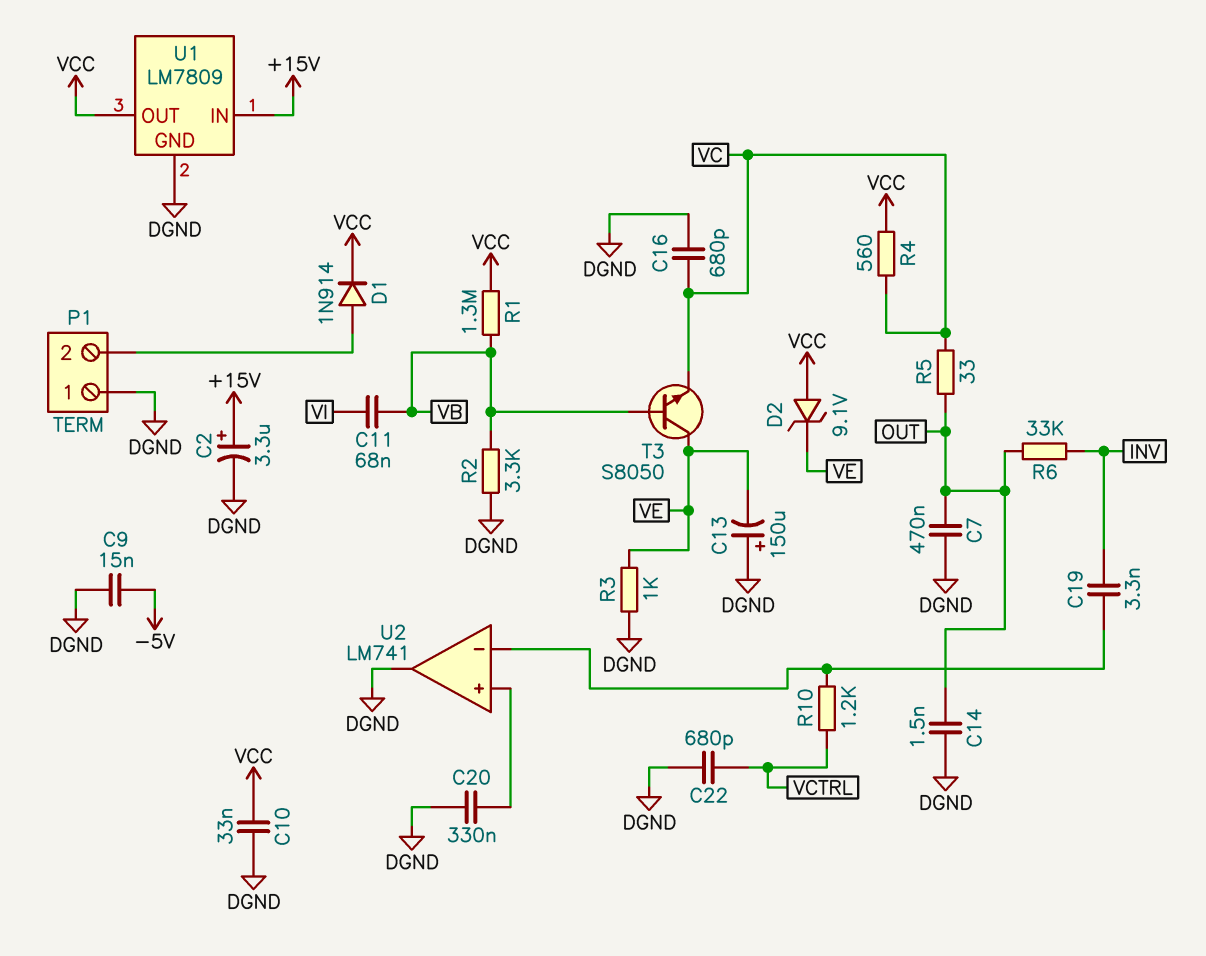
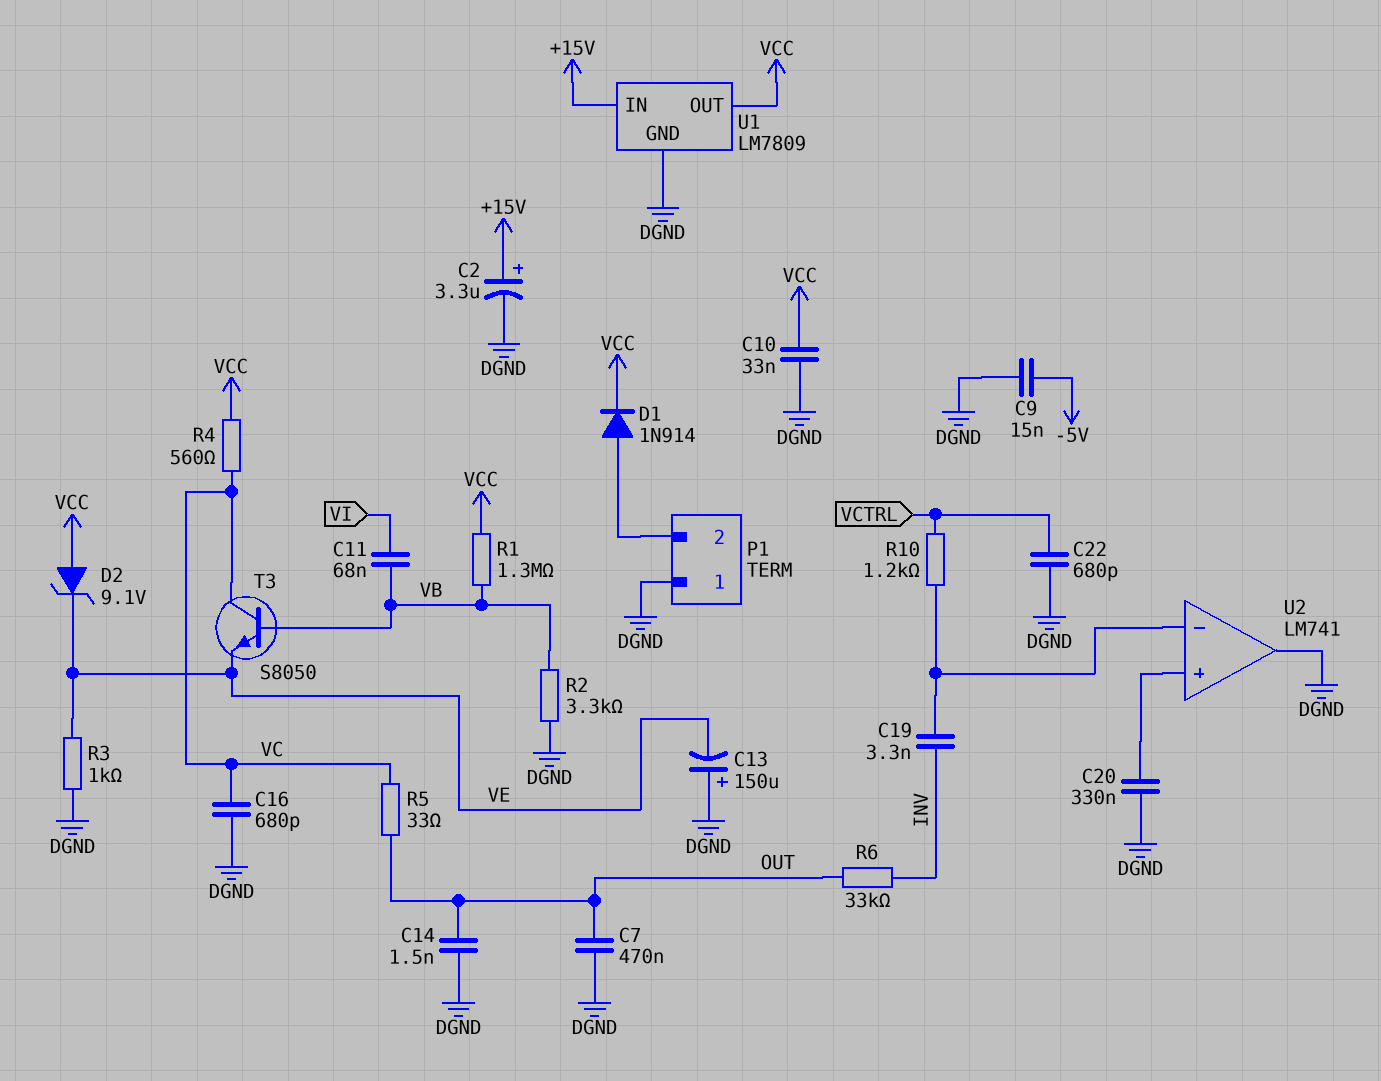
T3: NPN S8050 (B VB, C VE, E VC) -> NPN S8050 (B VB, C VC, E VE)

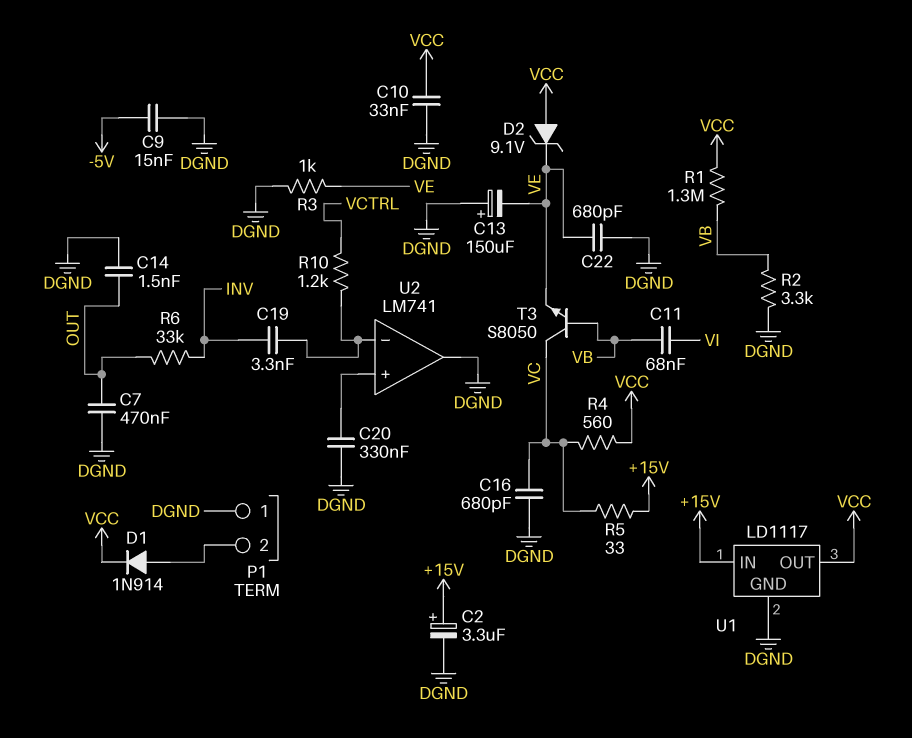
C22: 680pF (DGND, VCTRL) -> 680pF (DGND, VE)
R5: 33 (OUT, VC) -> 33 (+15V, VC)
U1: LM7809 -> LD1117

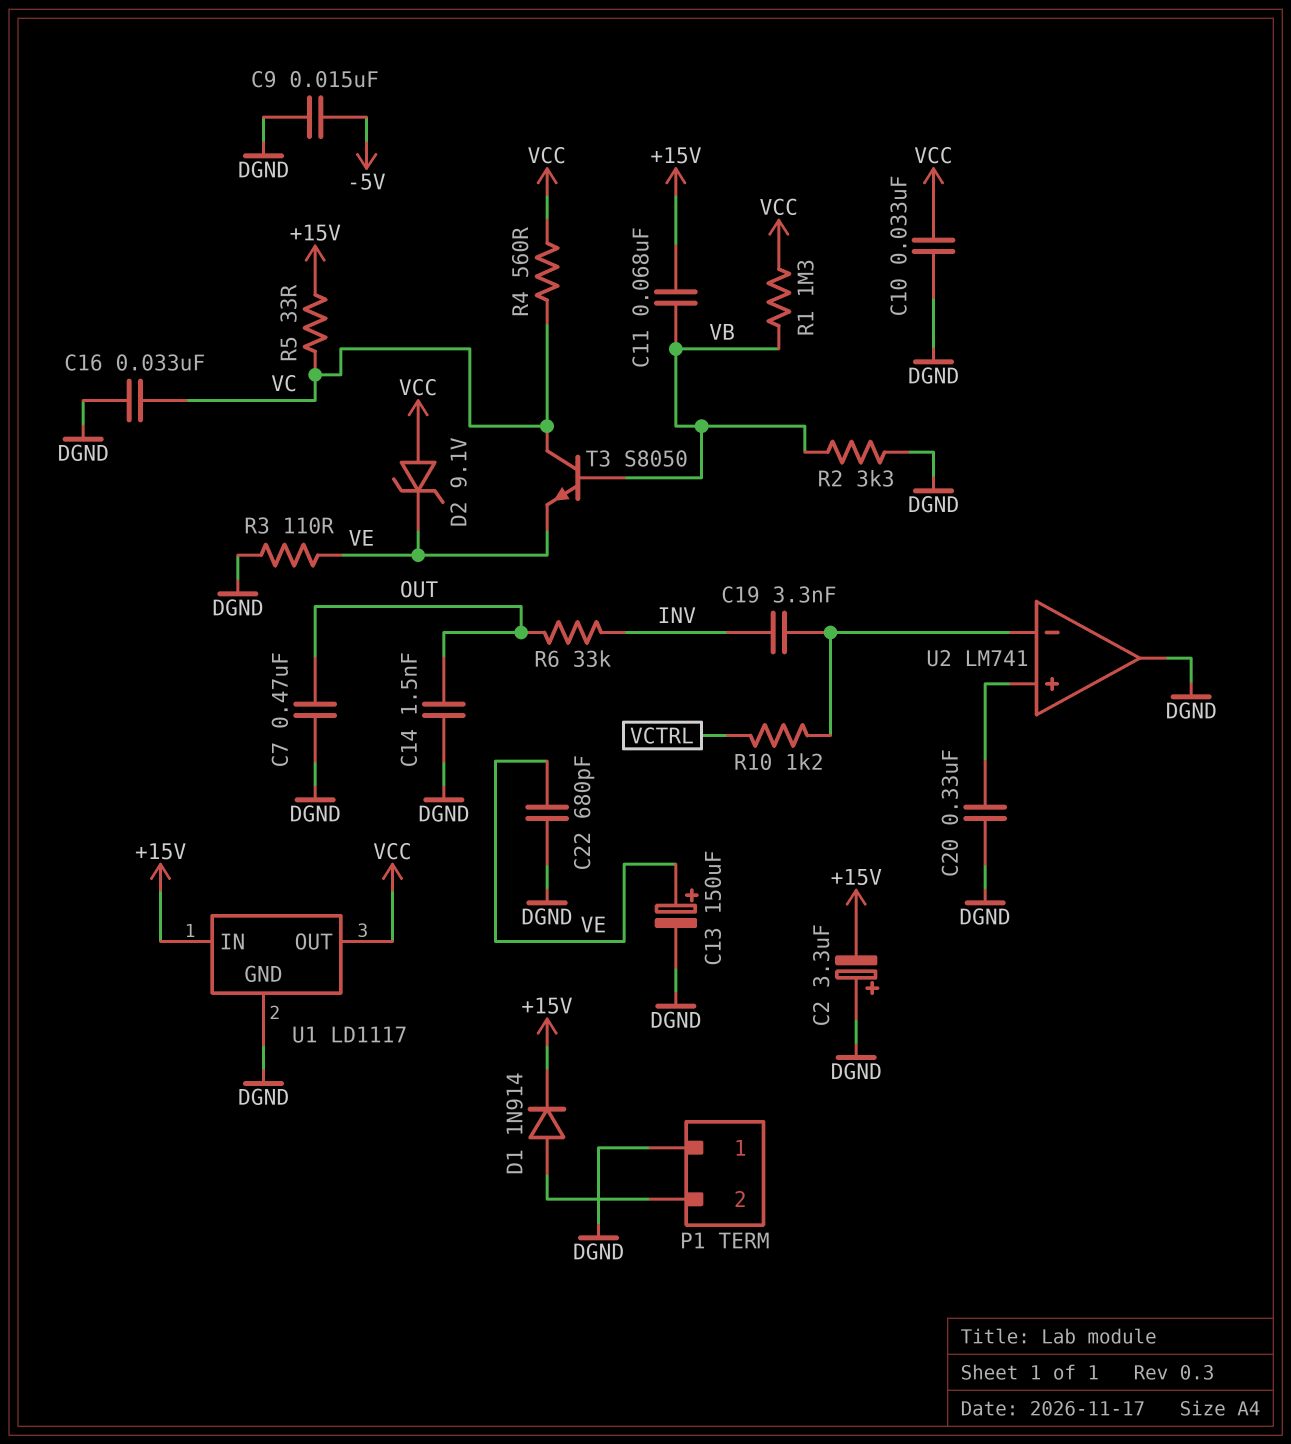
C2: 3.3uF (plus +15V, minus DGND) -> 3.3uF (plus DGND, minus +15V)
C11: 68nF (VB, VI) -> 68nF (+15V, VB)
C13: 150uF (plus DGND, minus VE) -> 150uF (plus VE, minus DGND)
C16: 680pF (DGND, VC) -> 33nF (DGND, VC)
D1: diode 1N914 (A P1/2, K VCC) -> diode 1N914 (A P1/2, K +15V)
R3: 1k (DGND, VE) -> 110 (DGND, VE)

